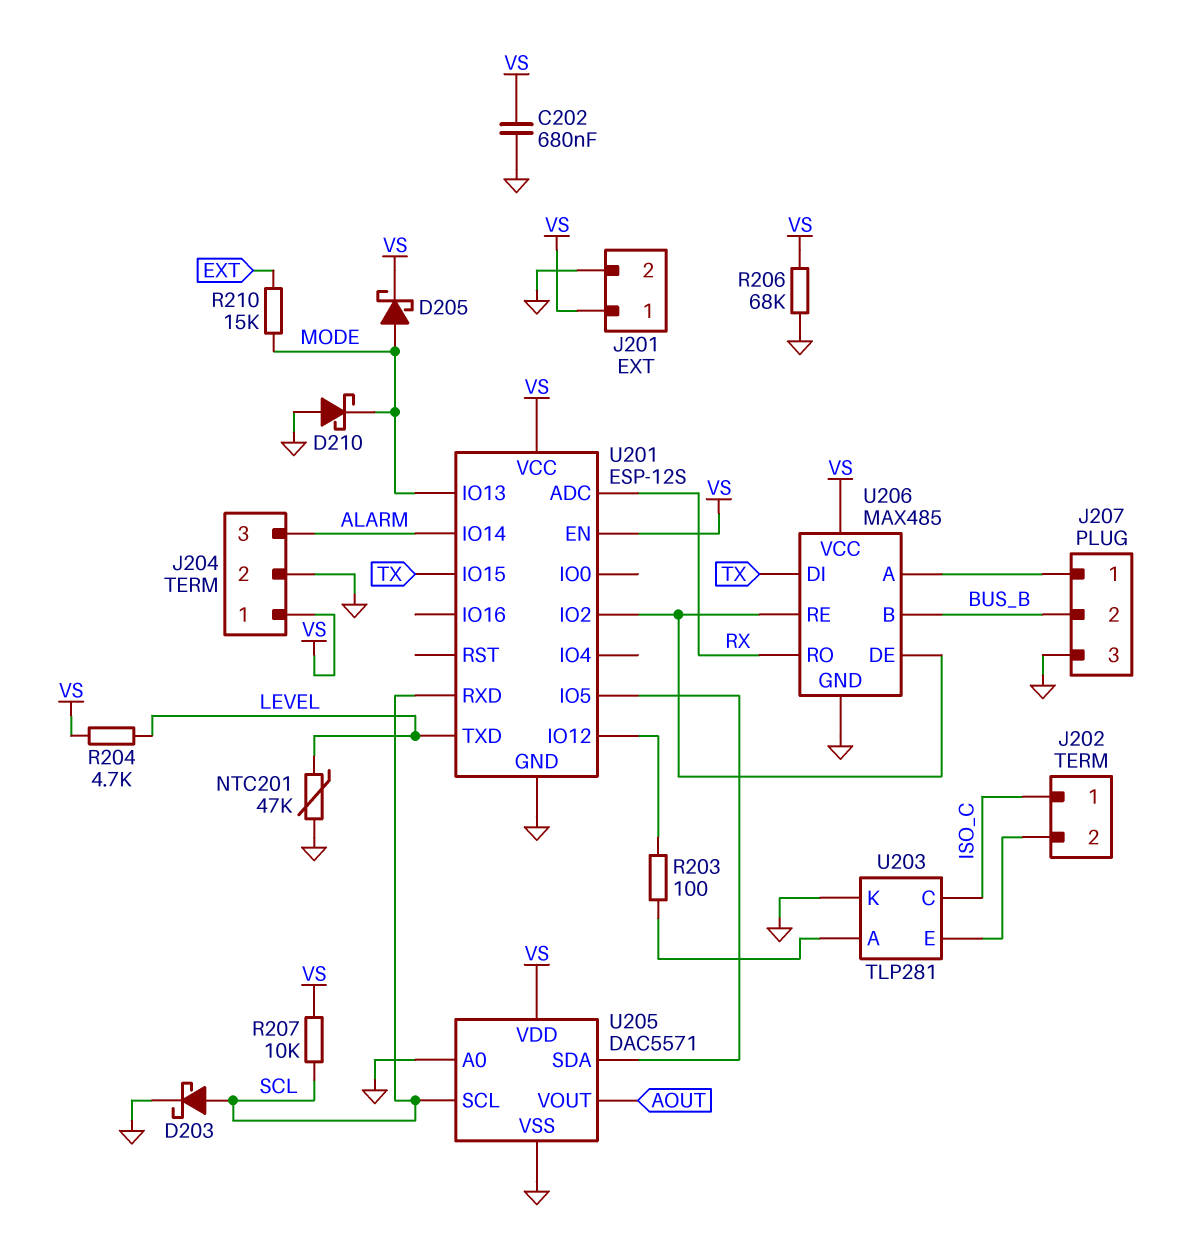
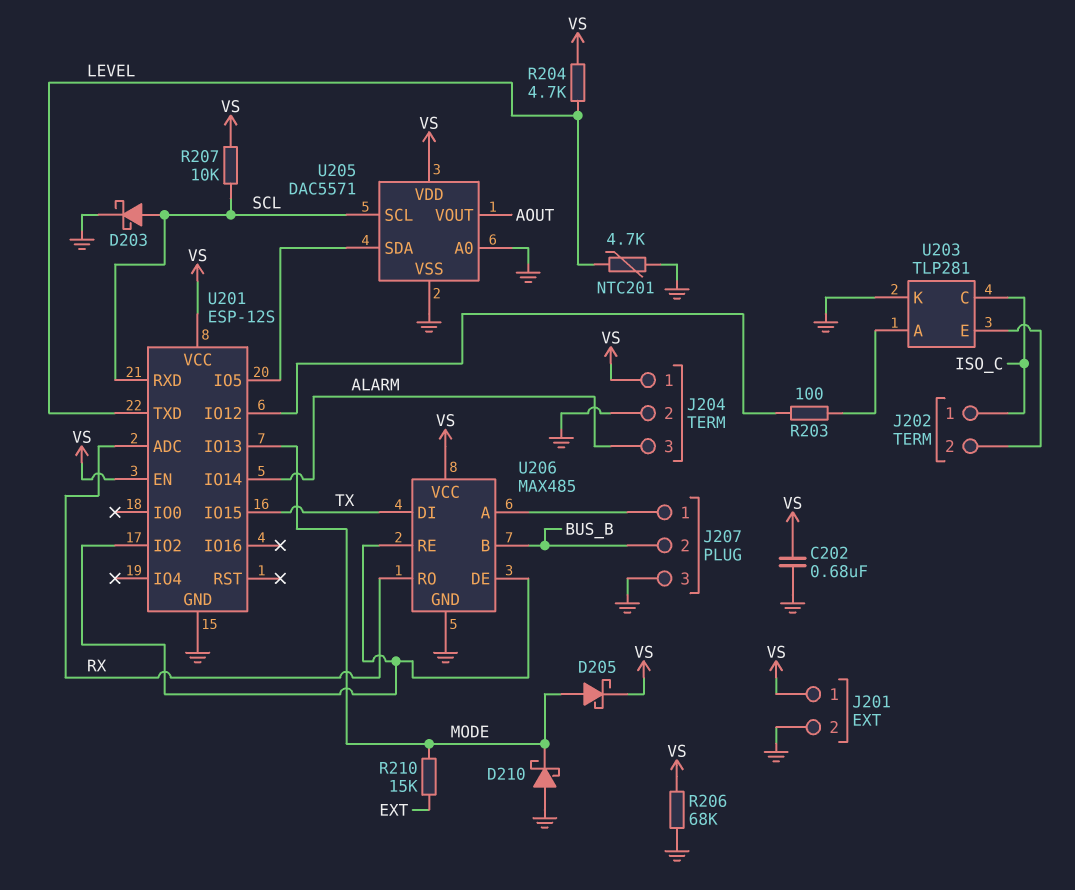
NTC201: 47k (GND, LEVEL) -> 4.7k (GND, LEVEL)

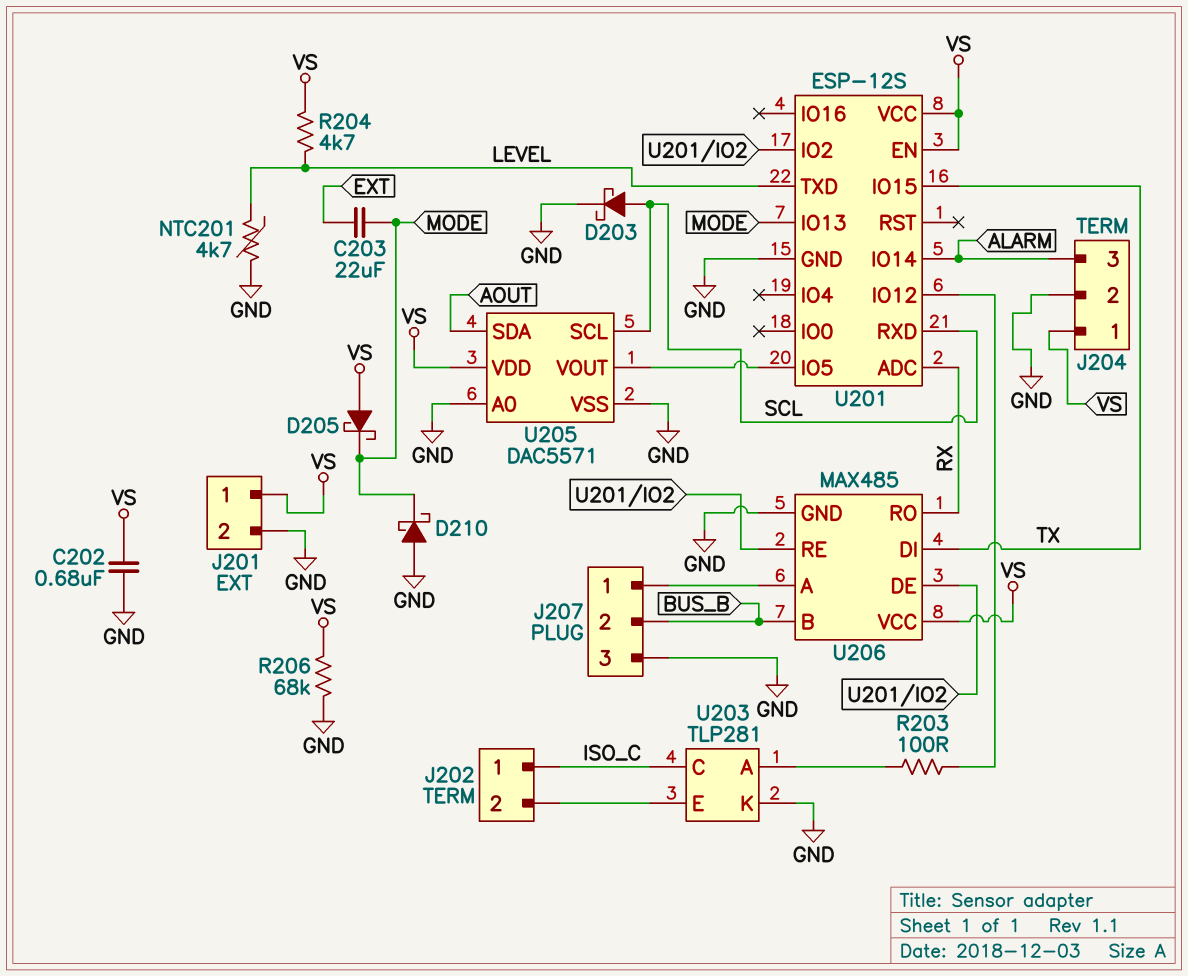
C203: none -> 22uF (EXT, MODE)
D205: schottky (A MODE, K VS) -> schottky (A VS, K MODE)
R207: 10k (SCL, VS) -> none
R210: 15k (EXT, MODE) -> none
U205 pin SDA: U201/IO5 -> AOUT
U205 pin VOUT: AOUT -> U201/IO5

